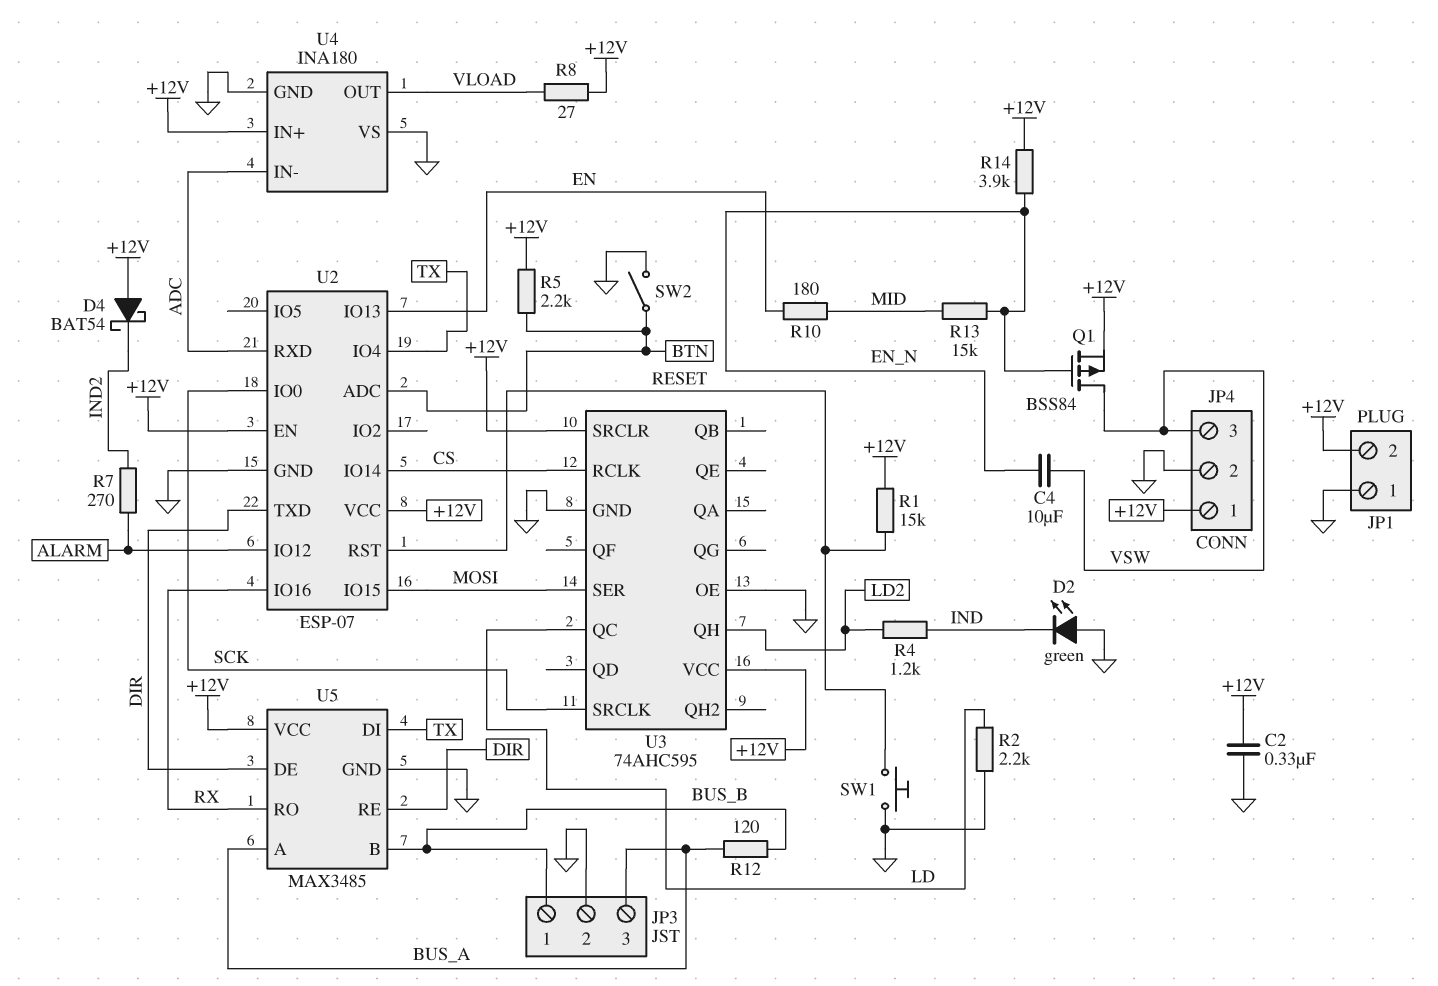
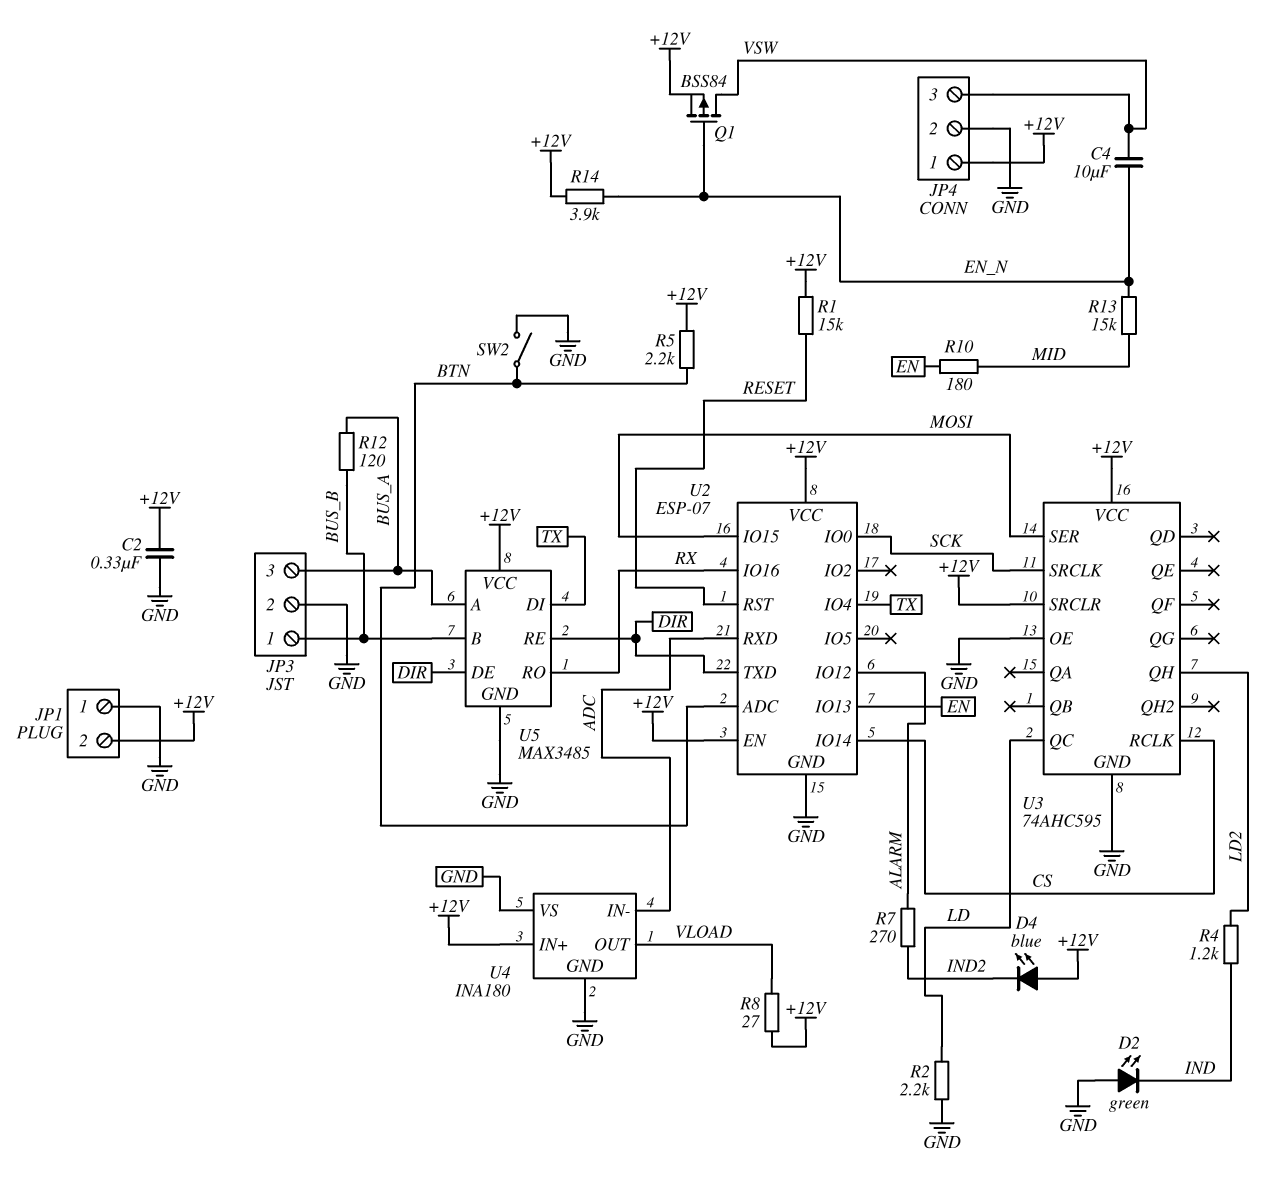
D4: schottky BAT54 (A +12V, K IND2) -> LED blue (A +12V, K IND2)
SW1: button (GND, RESET) -> none

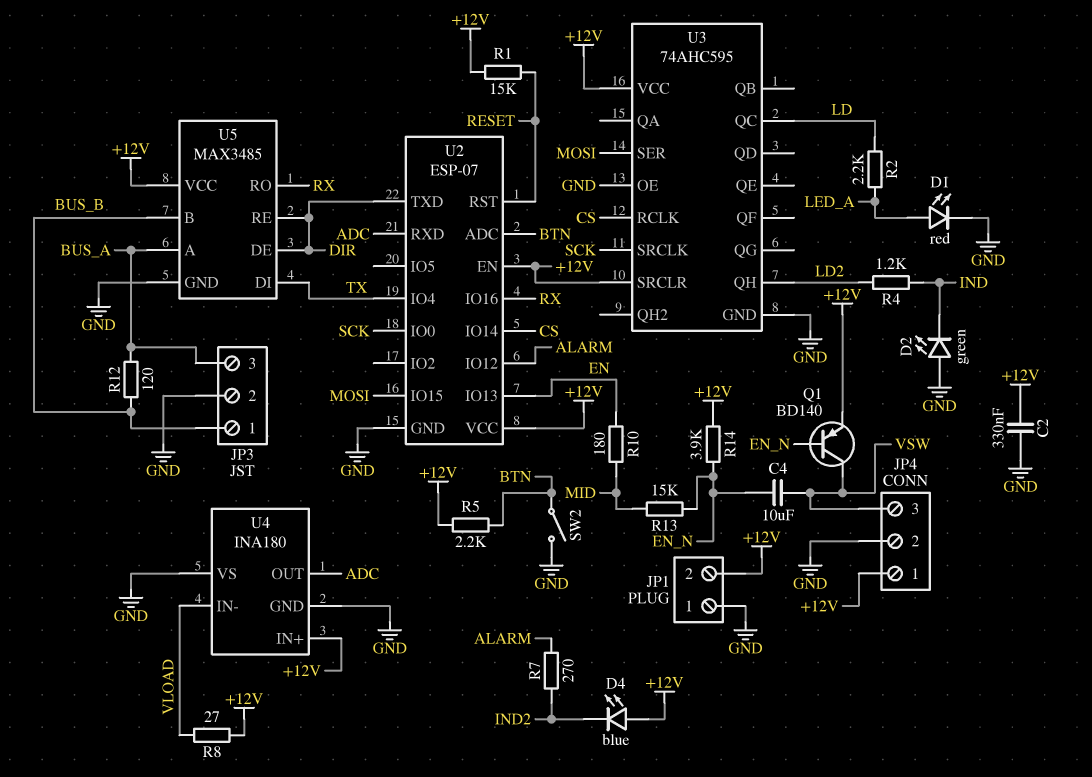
D1: none -> LED red (A LED_A, K GND)
Q1: PMOS BSS84 (G EN_N, D VSW, S +12V) -> PNP BD140 (B EN_N, C VSW, E +12V)
R2: 2.2k (GND, LD) -> 2.2k (LD, LED_A)
U4 pin IN-: ADC -> VLOAD
U4 pin OUT: VLOAD -> ADC

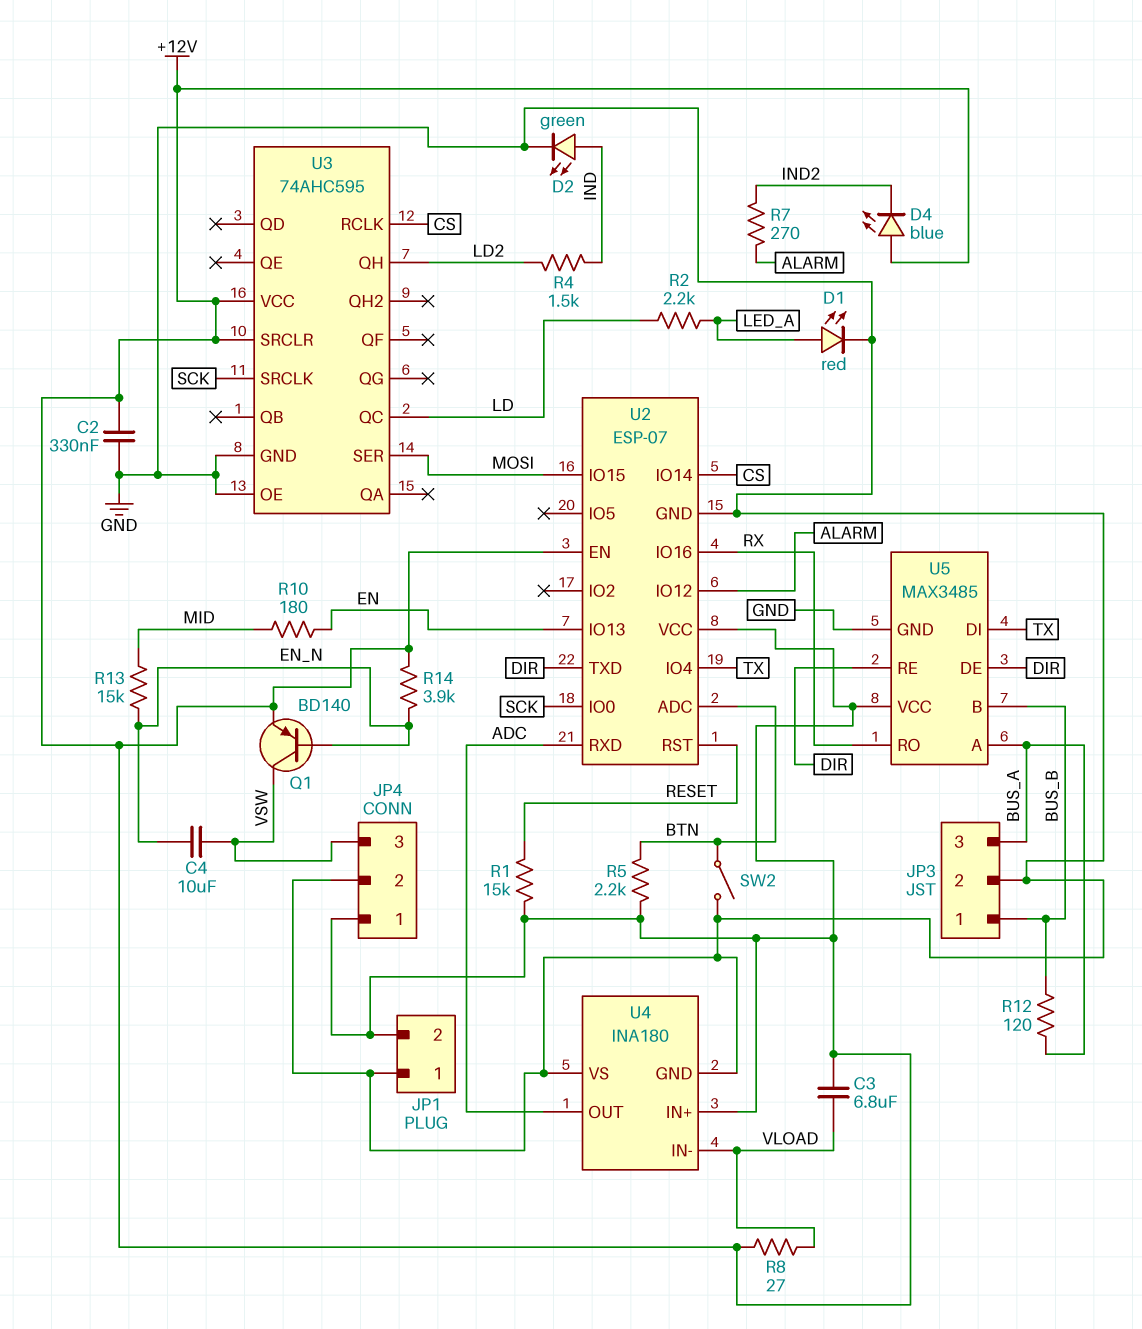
C3: none -> 6.8uF (+12V, VLOAD)
D2: LED green (A GND, K IND) -> LED green (A IND, K GND)
R4: 1.2k (IND, LD2) -> 1.5k (IND, LD2)

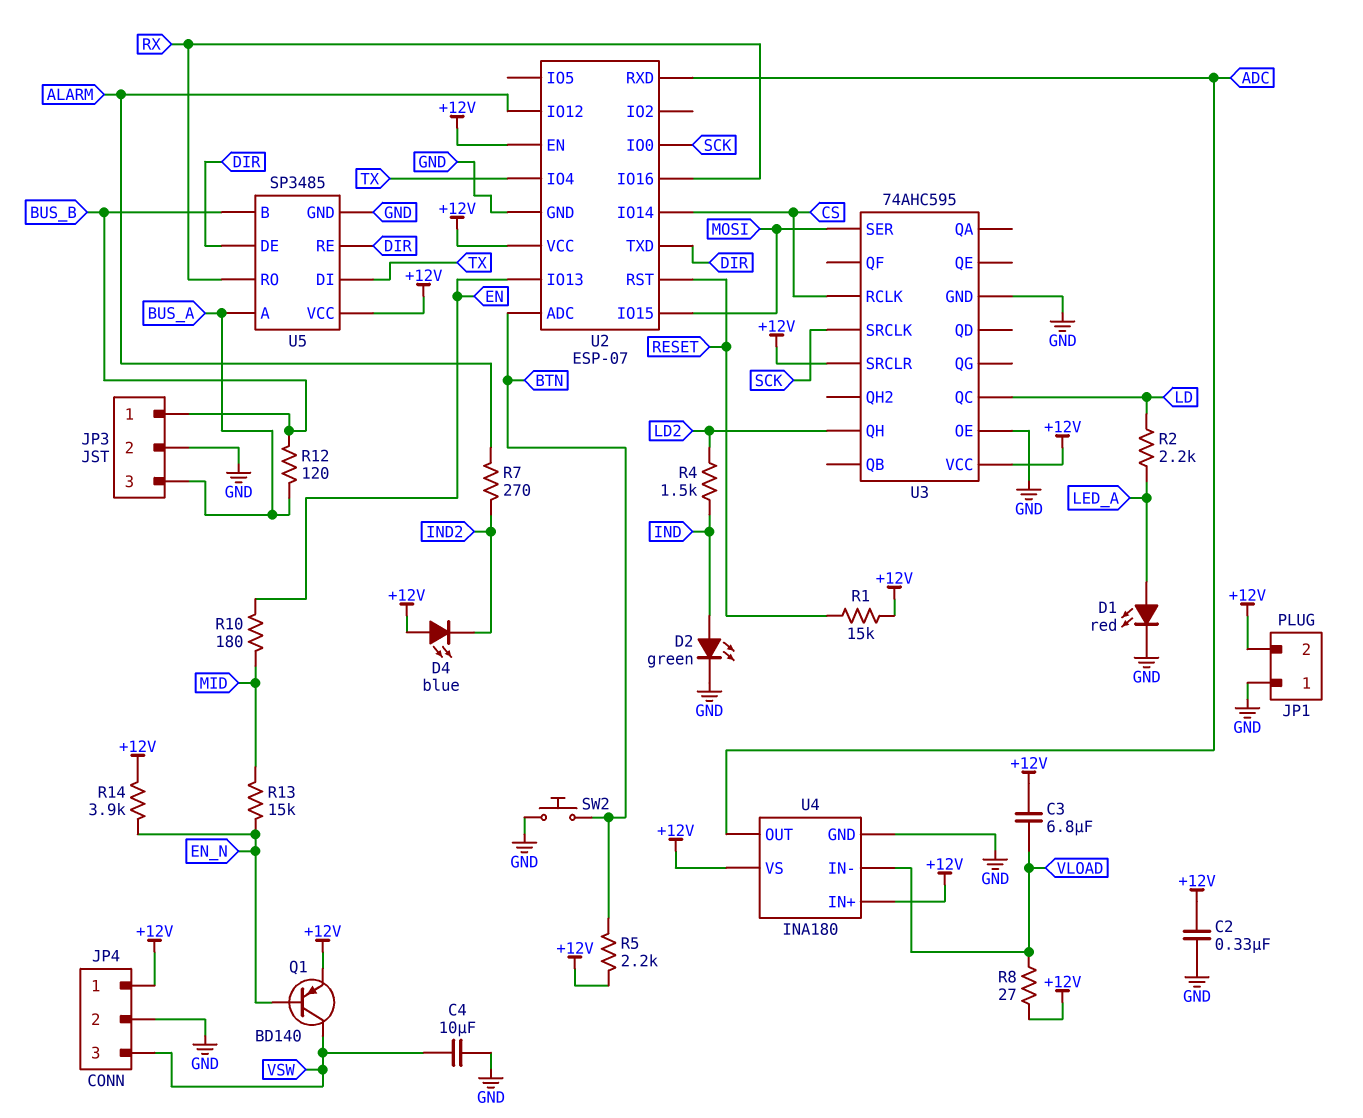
C4: 10uF (EN_N, VSW) -> 10uF (GND, VSW)
SW2: switch (BTN, GND) -> button (BTN, GND)
U4 pin VS: GND -> +12V
U5: MAX3485 -> SP3485

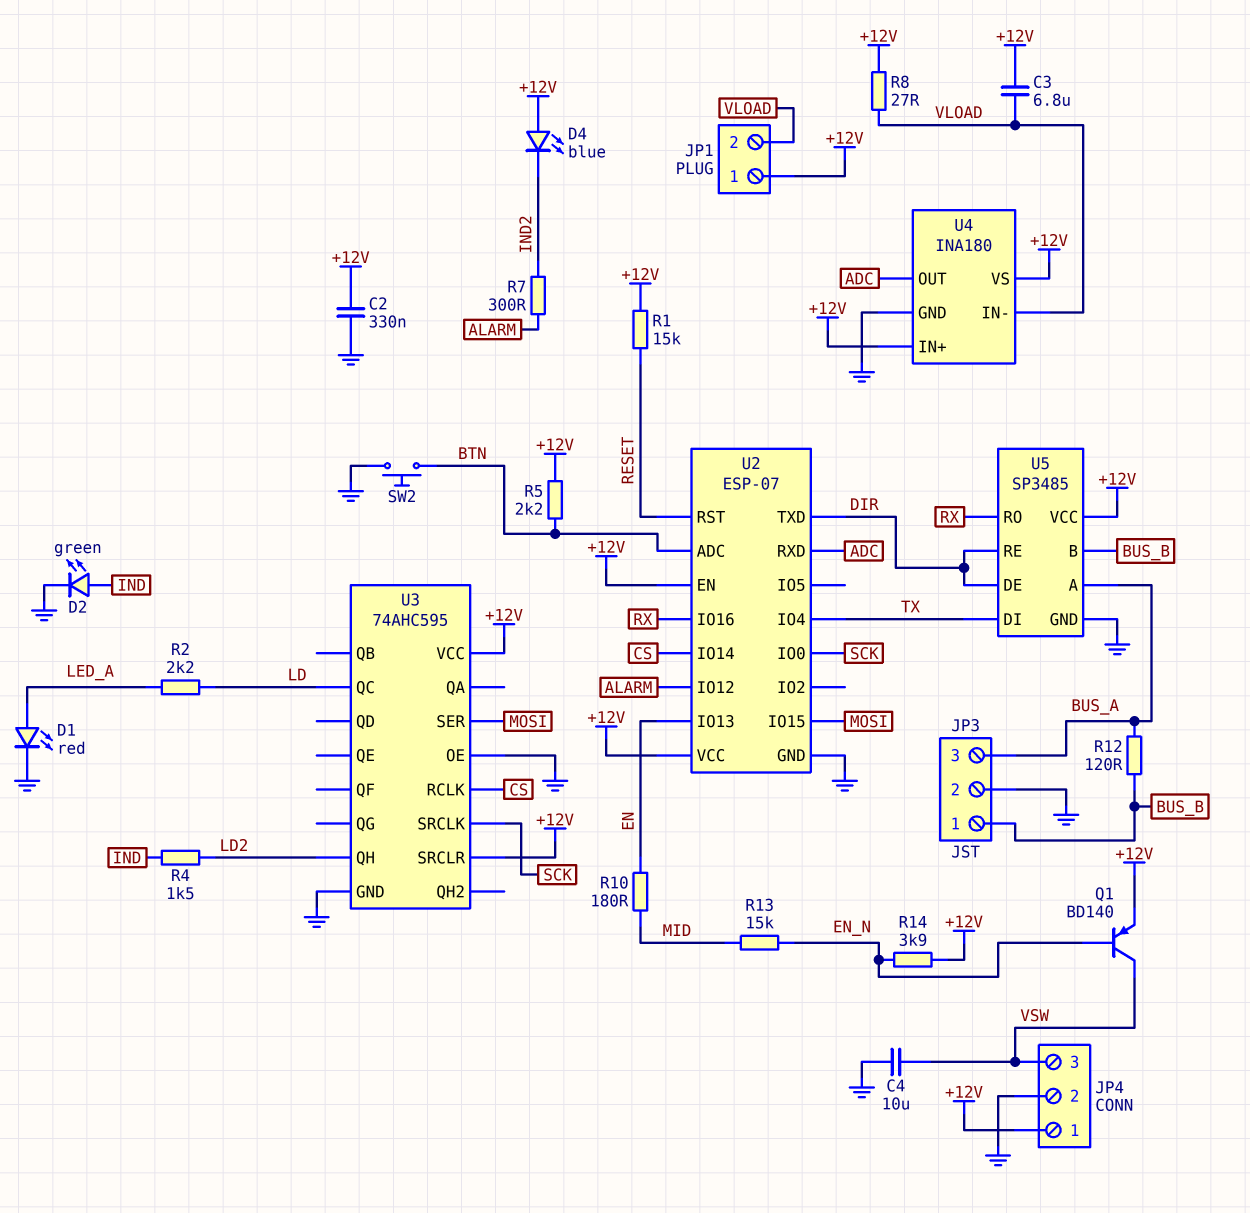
JP1 pin 1: GND -> +12V
JP1 pin 2: +12V -> VLOAD
R7: 270 (ALARM, IND2) -> 300 (ALARM, IND2)

